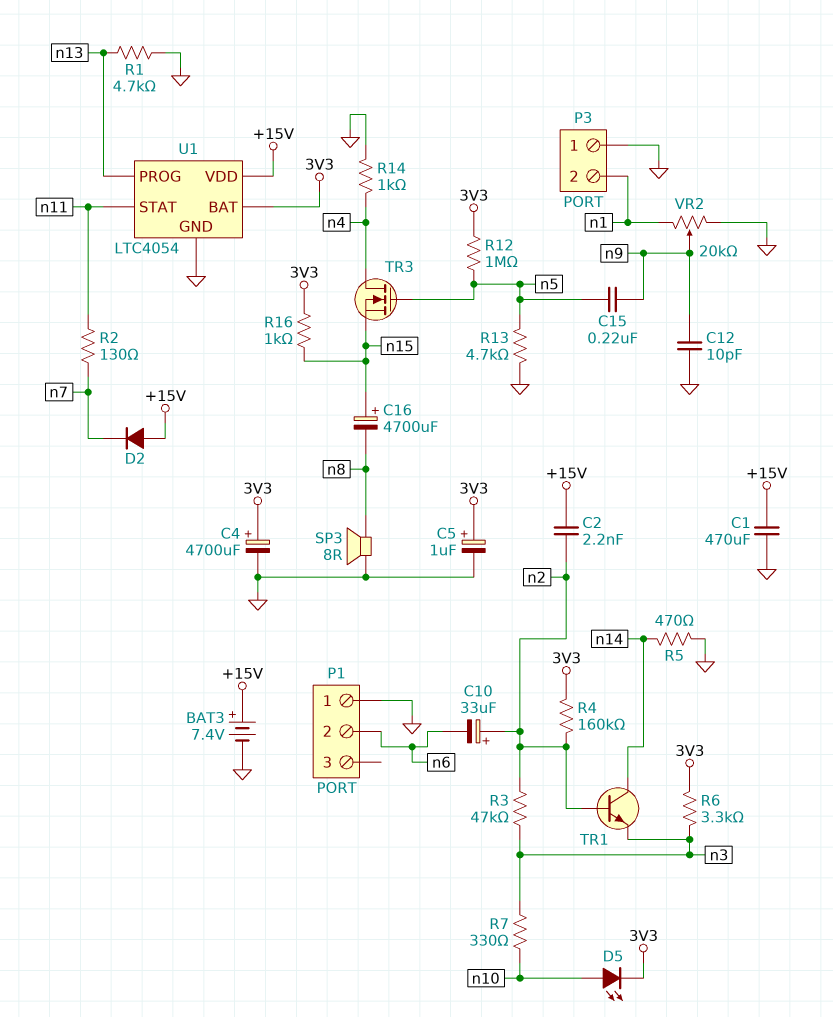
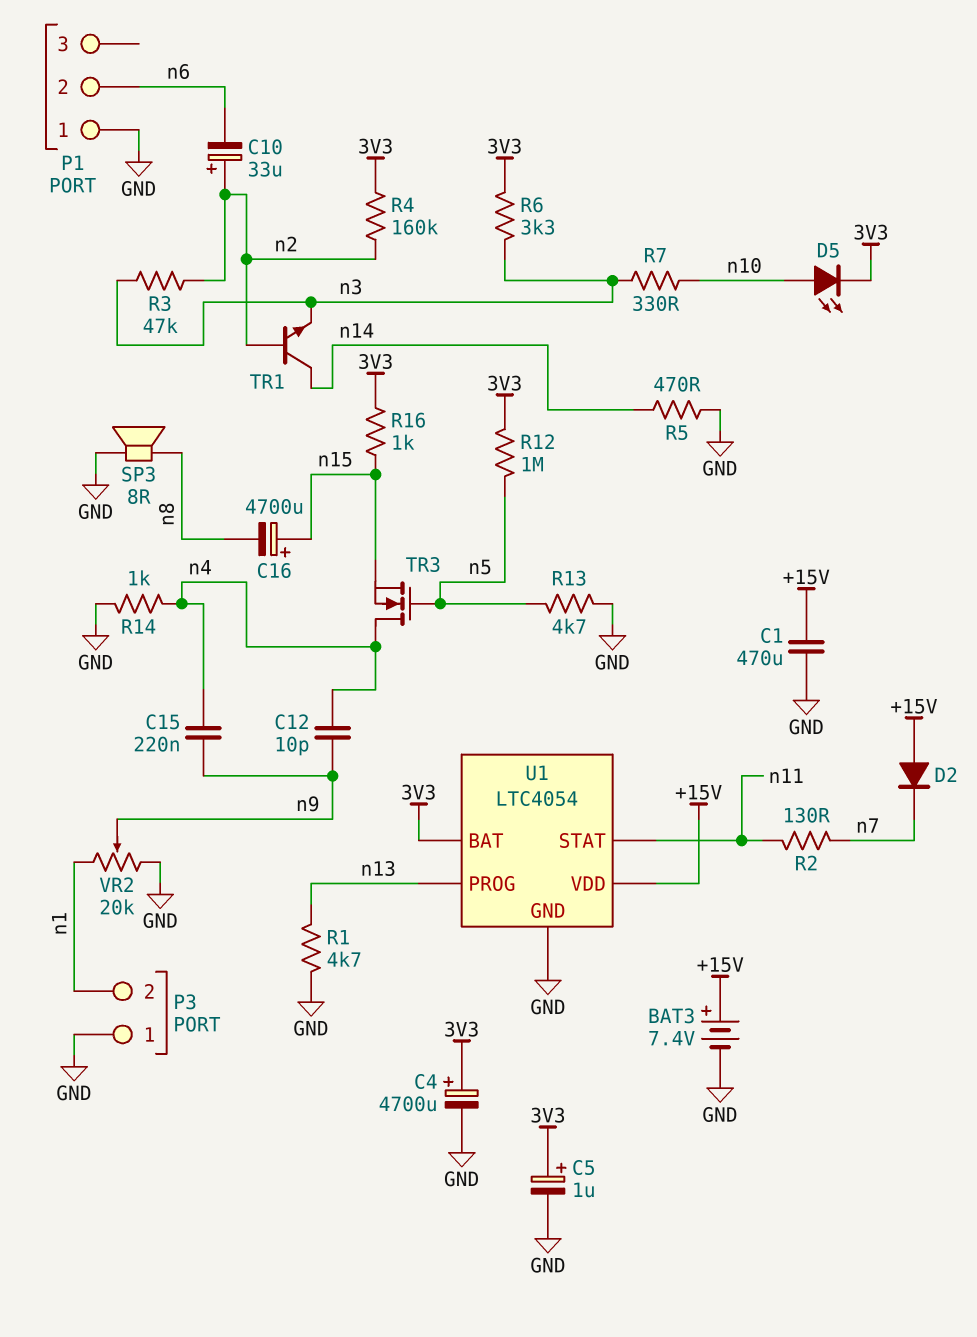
C2: 2.2nF (+15V, n2) -> none
C12: 10pF (GND, n9) -> 10pF (n4, n9)
C15: 220nF (n5, n9) -> 220nF (n4, n9)

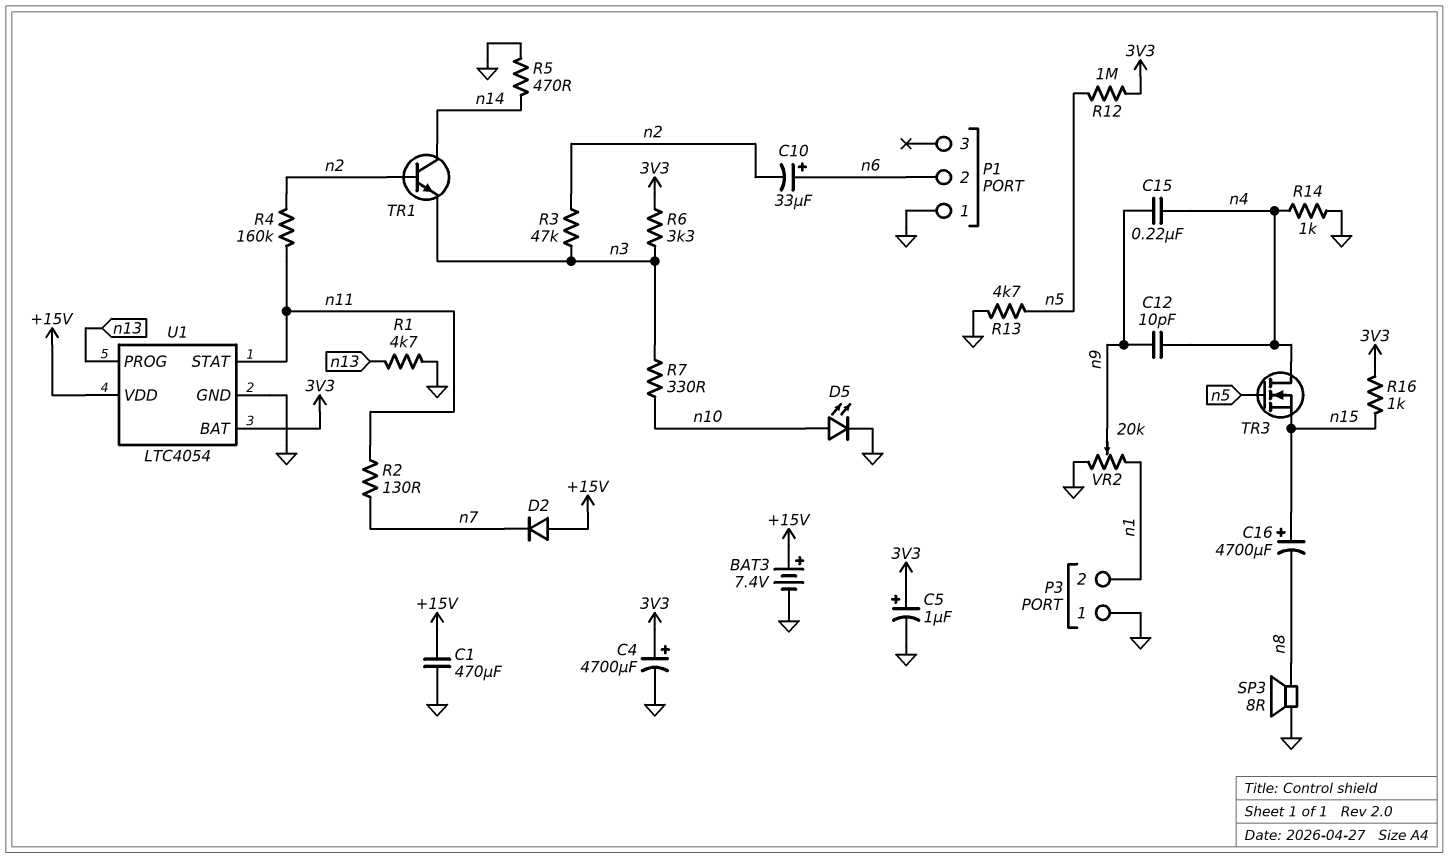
C10: 33uF (plus n2, minus n6) -> 33uF (plus n6, minus n2)
D5: LED (A n10, K 3V3) -> LED (A n10, K GND)
R4: 160k (3V3, n2) -> 160k (n2, n11)

